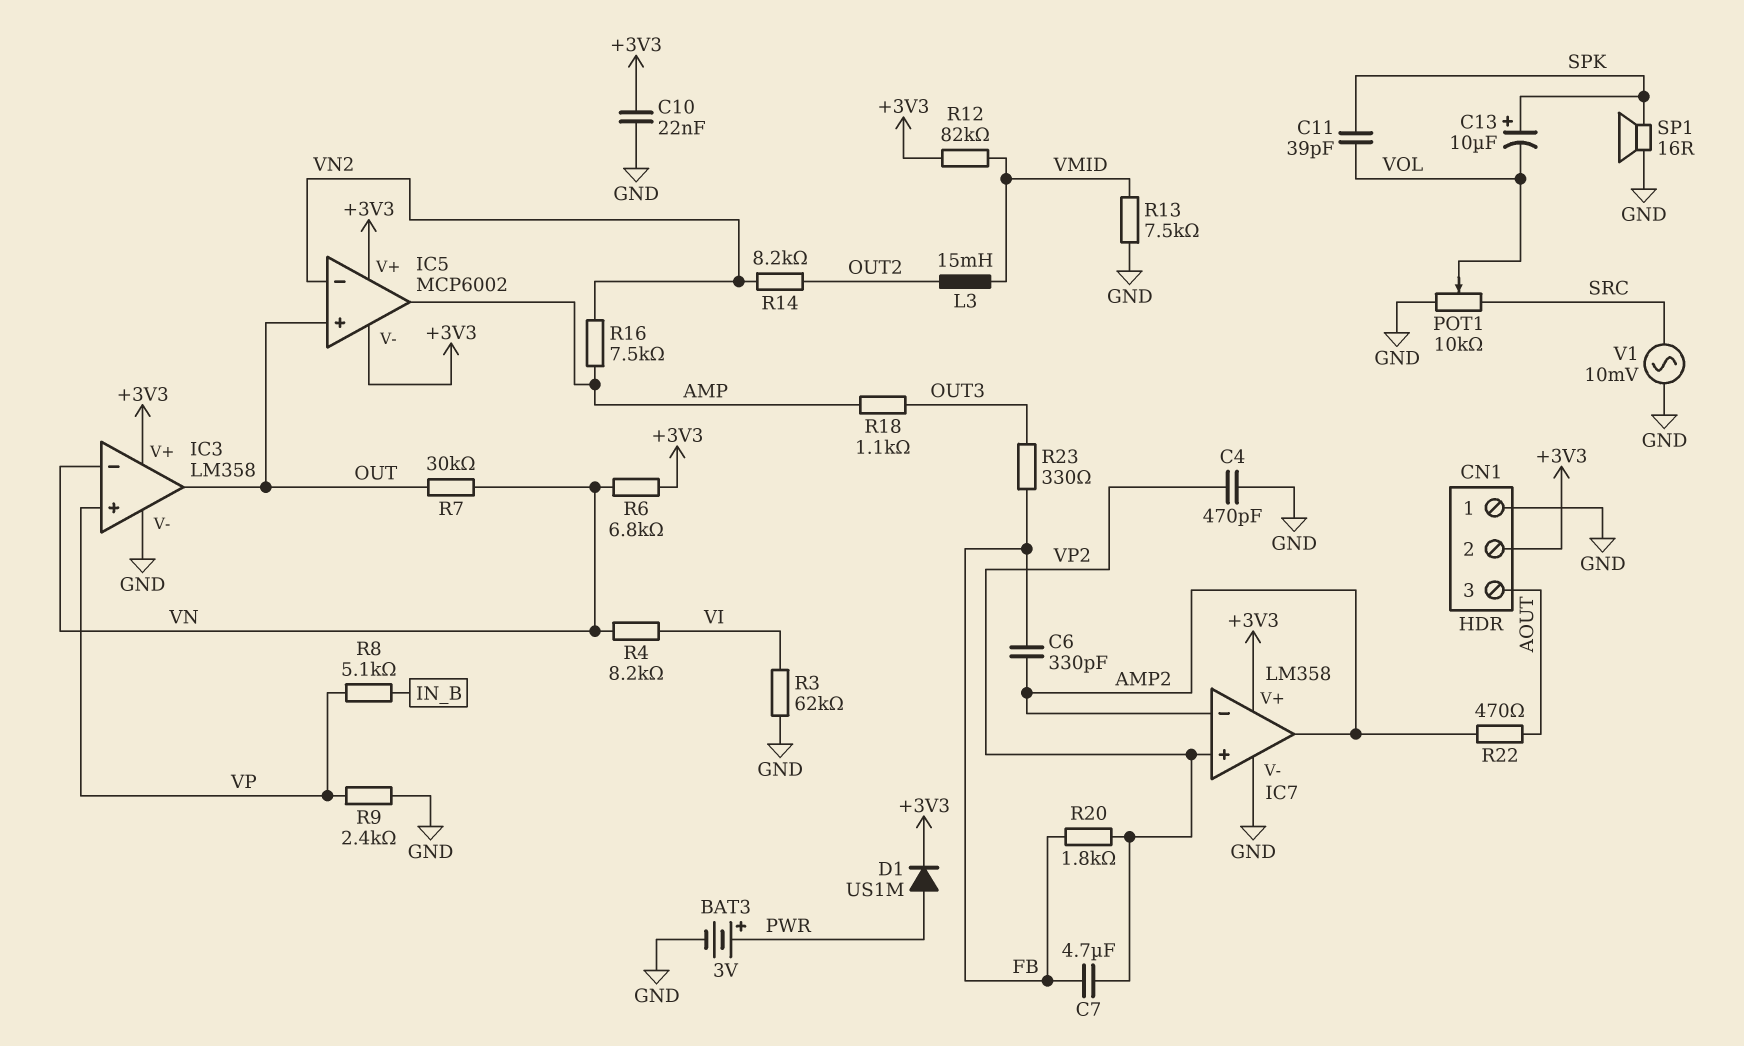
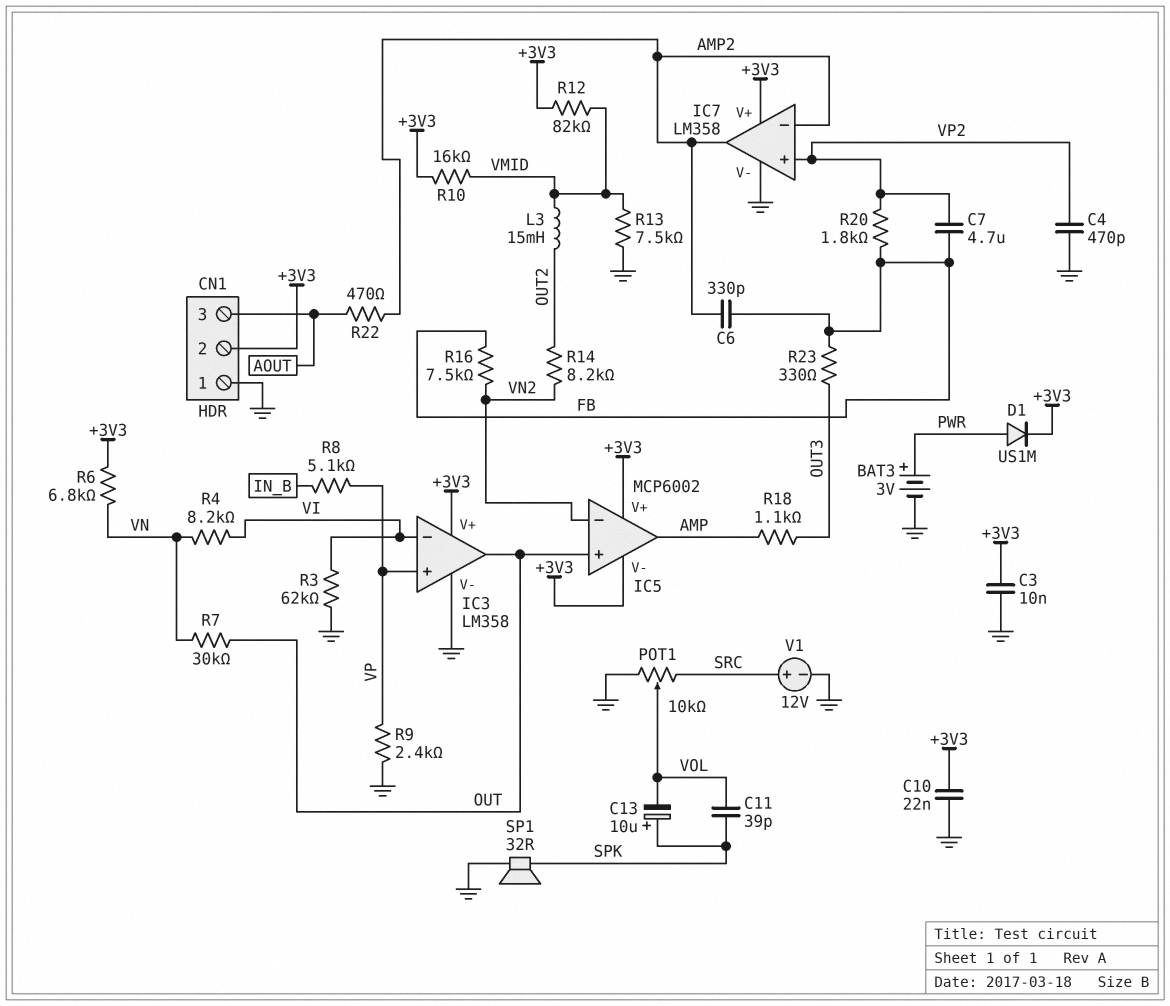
C3: none -> 10nF (+3V3, GND)
IC3 pin in-: VN -> VI
R10: none -> 16k (+3V3, VMID)
R16: 7.5k (AMP, VN2) -> 7.5k (FB, VN2)
SP1: speaker 16R (GND, SPK) -> speaker 32R (GND, SPK)
V1: AC 10mV (GND, SRC) -> 12V (plus SRC, minus GND)

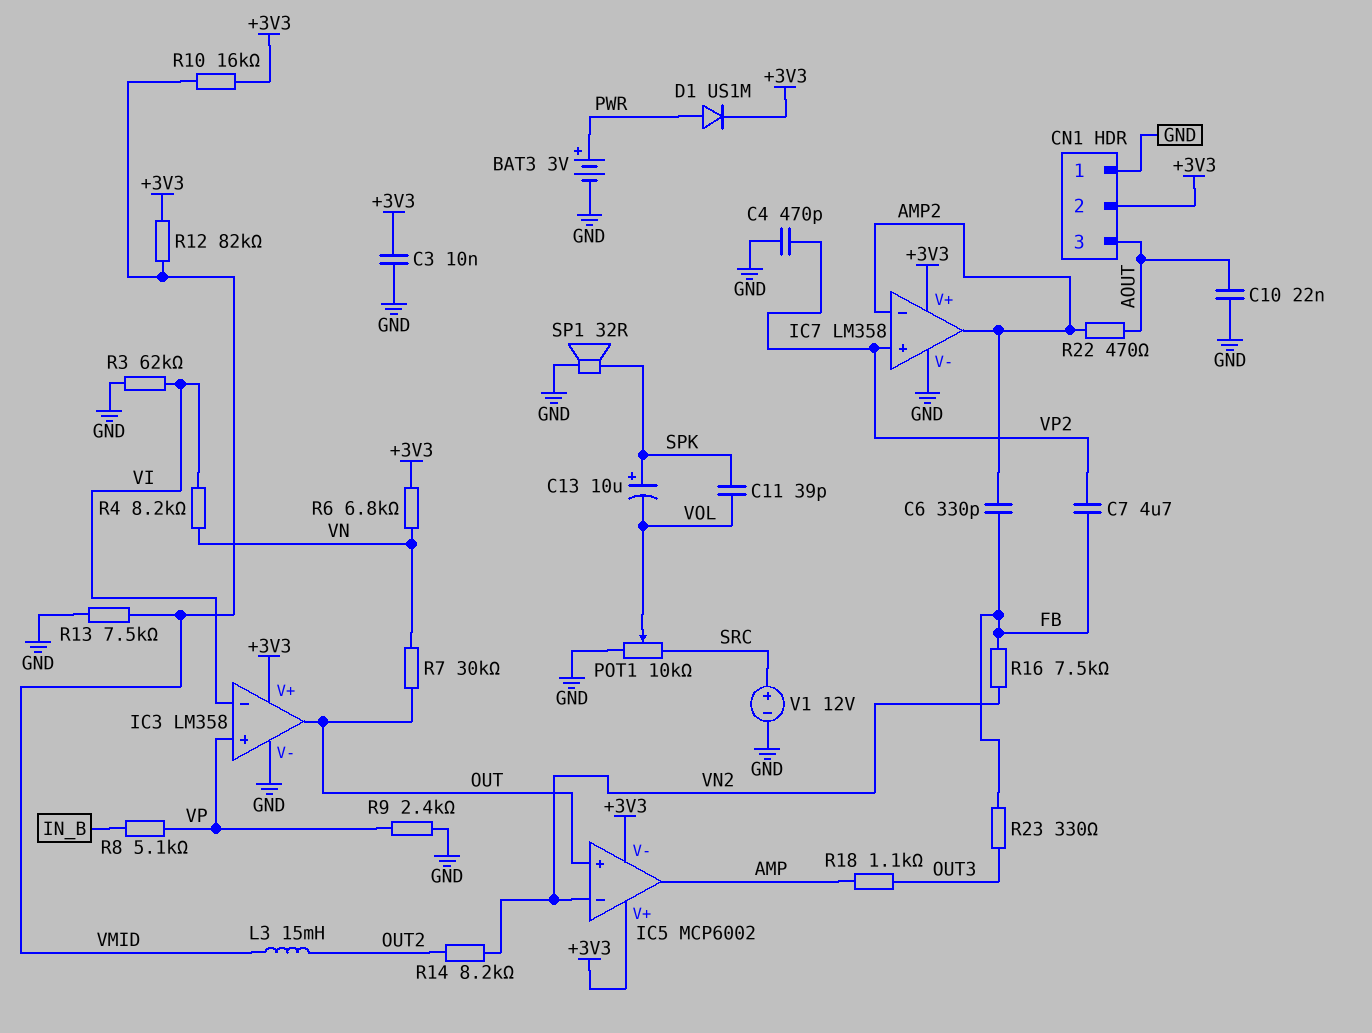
C10: 22nF (+3V3, GND) -> 22nF (AOUT, GND)
R20: 1.8k (FB, VP2) -> none

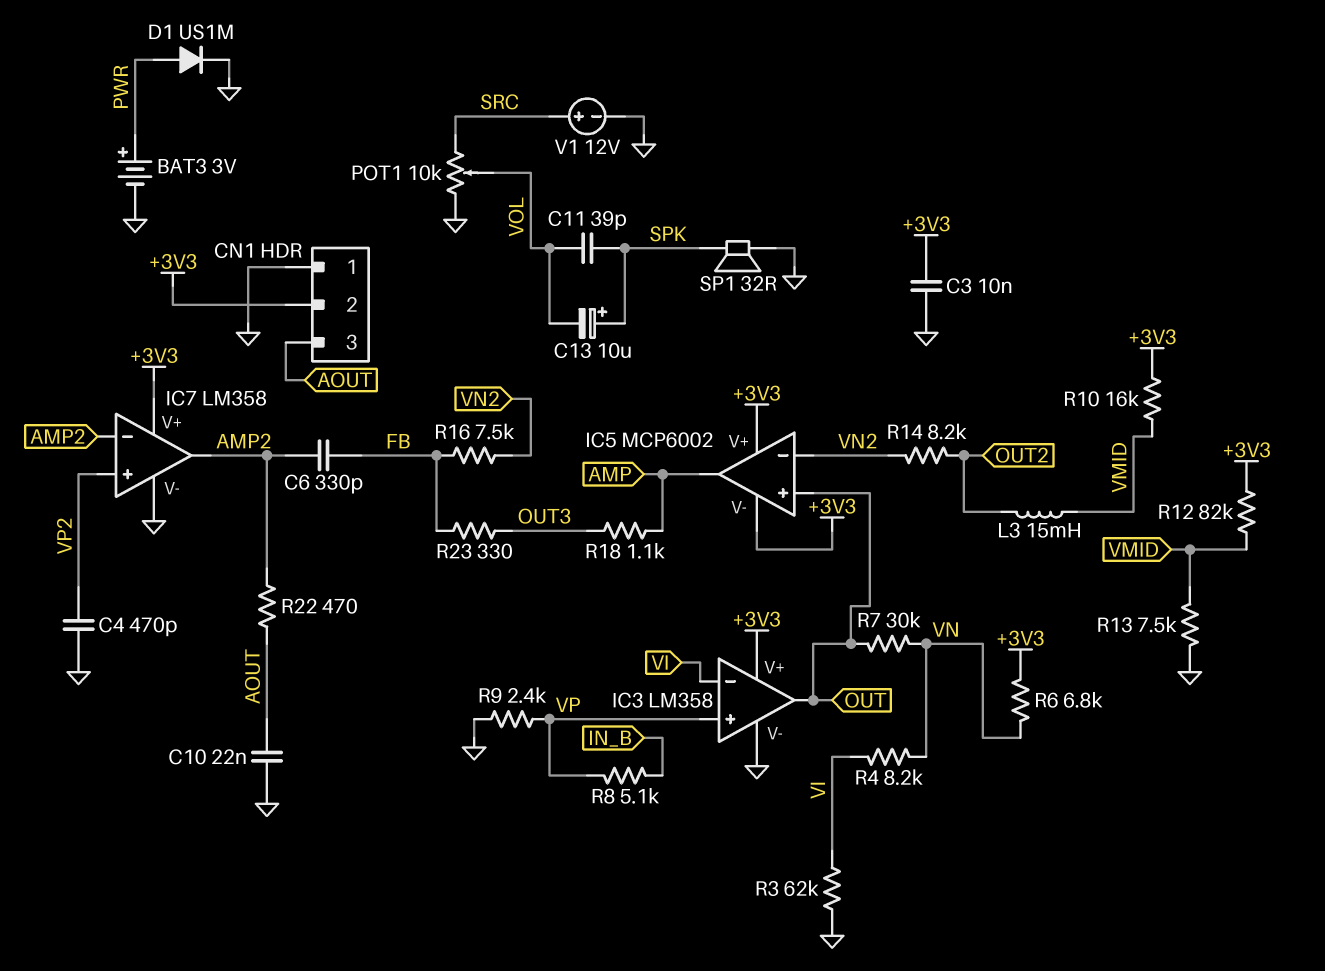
C7: 4.7uF (FB, VP2) -> none
D1: diode US1M (A PWR, K +3V3) -> diode US1M (A PWR, K GND)

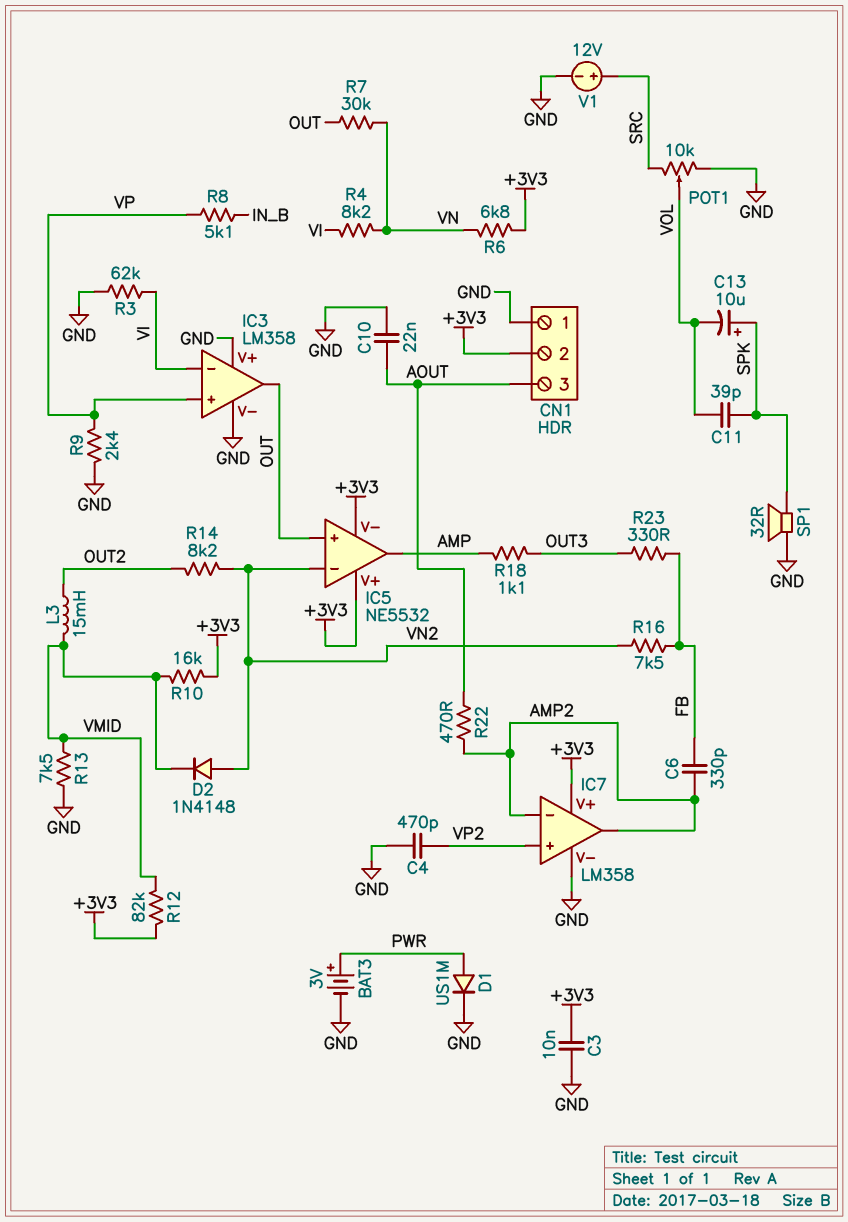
D2: none -> diode 1N4148 (A VN2, K VMID)
IC3 pin V+: +3V3 -> GND
IC5: MCP6002 -> NE5532

